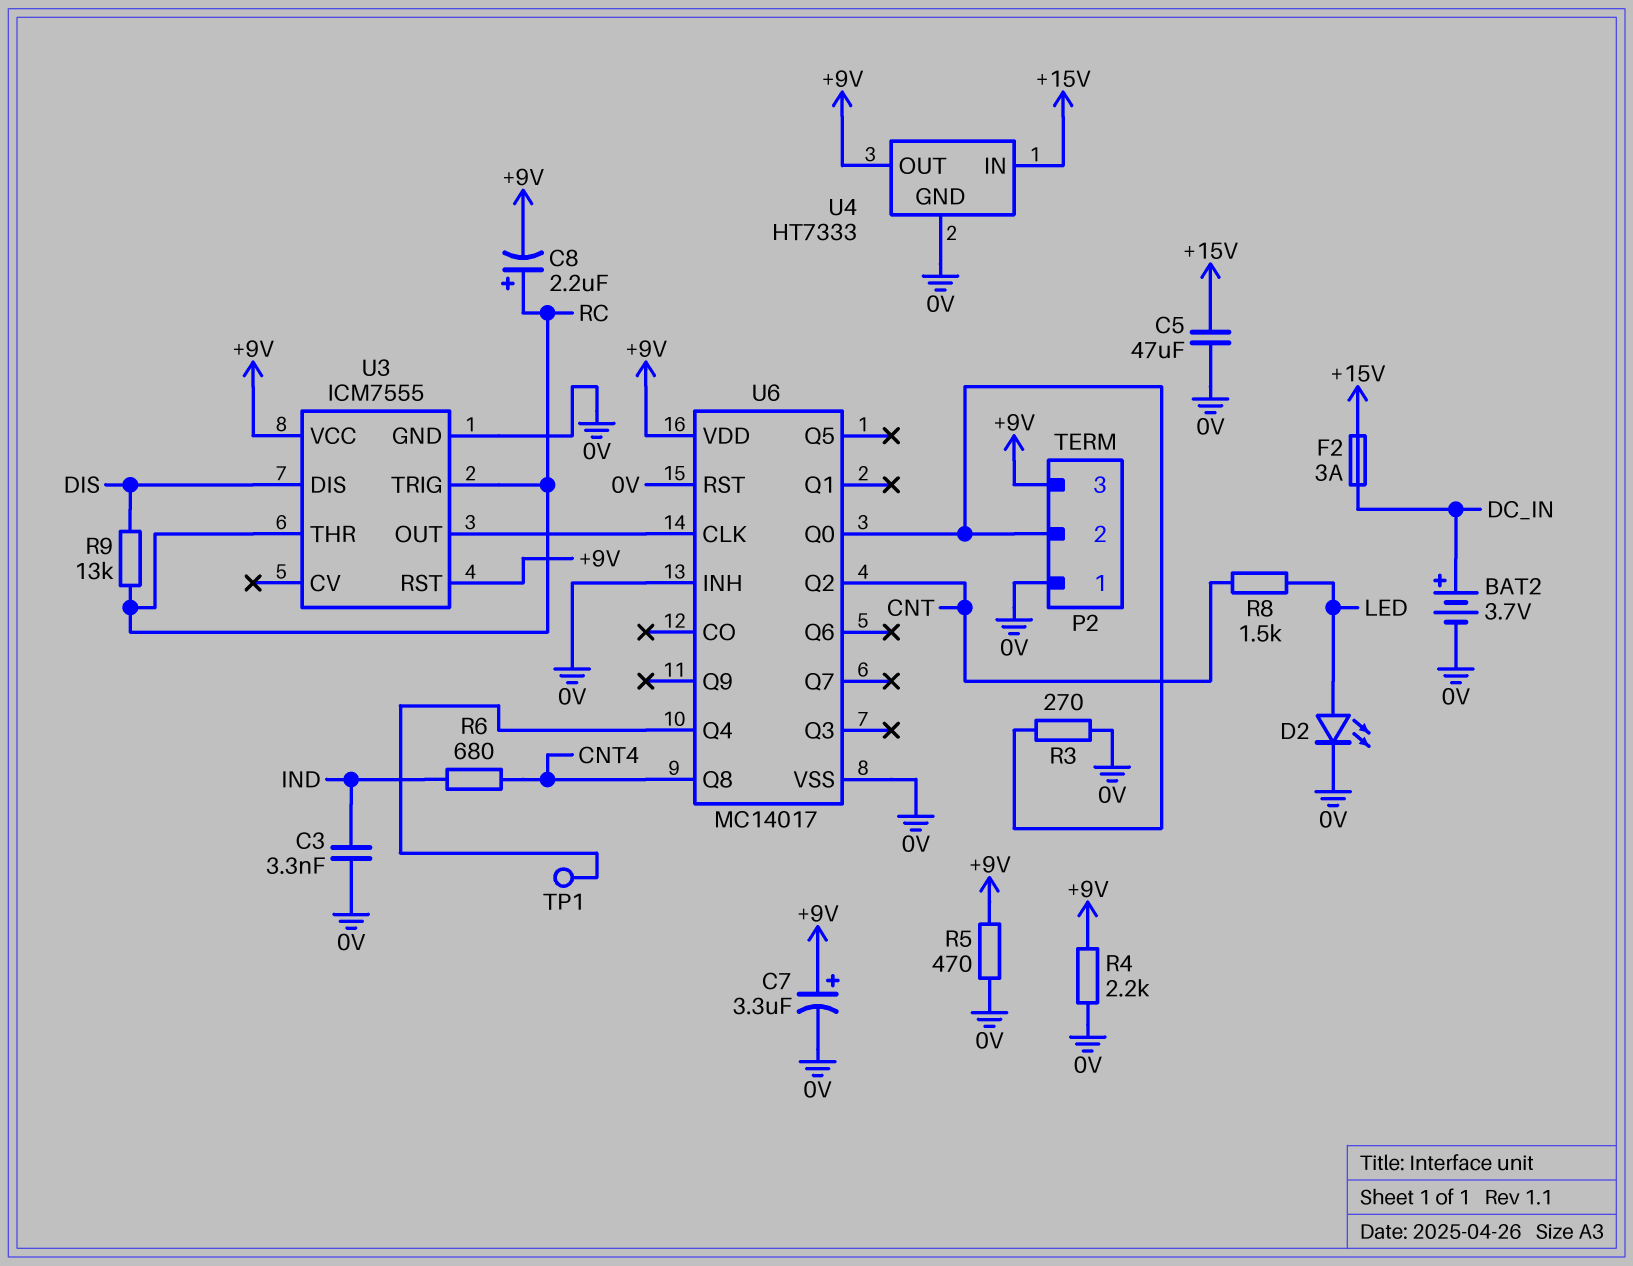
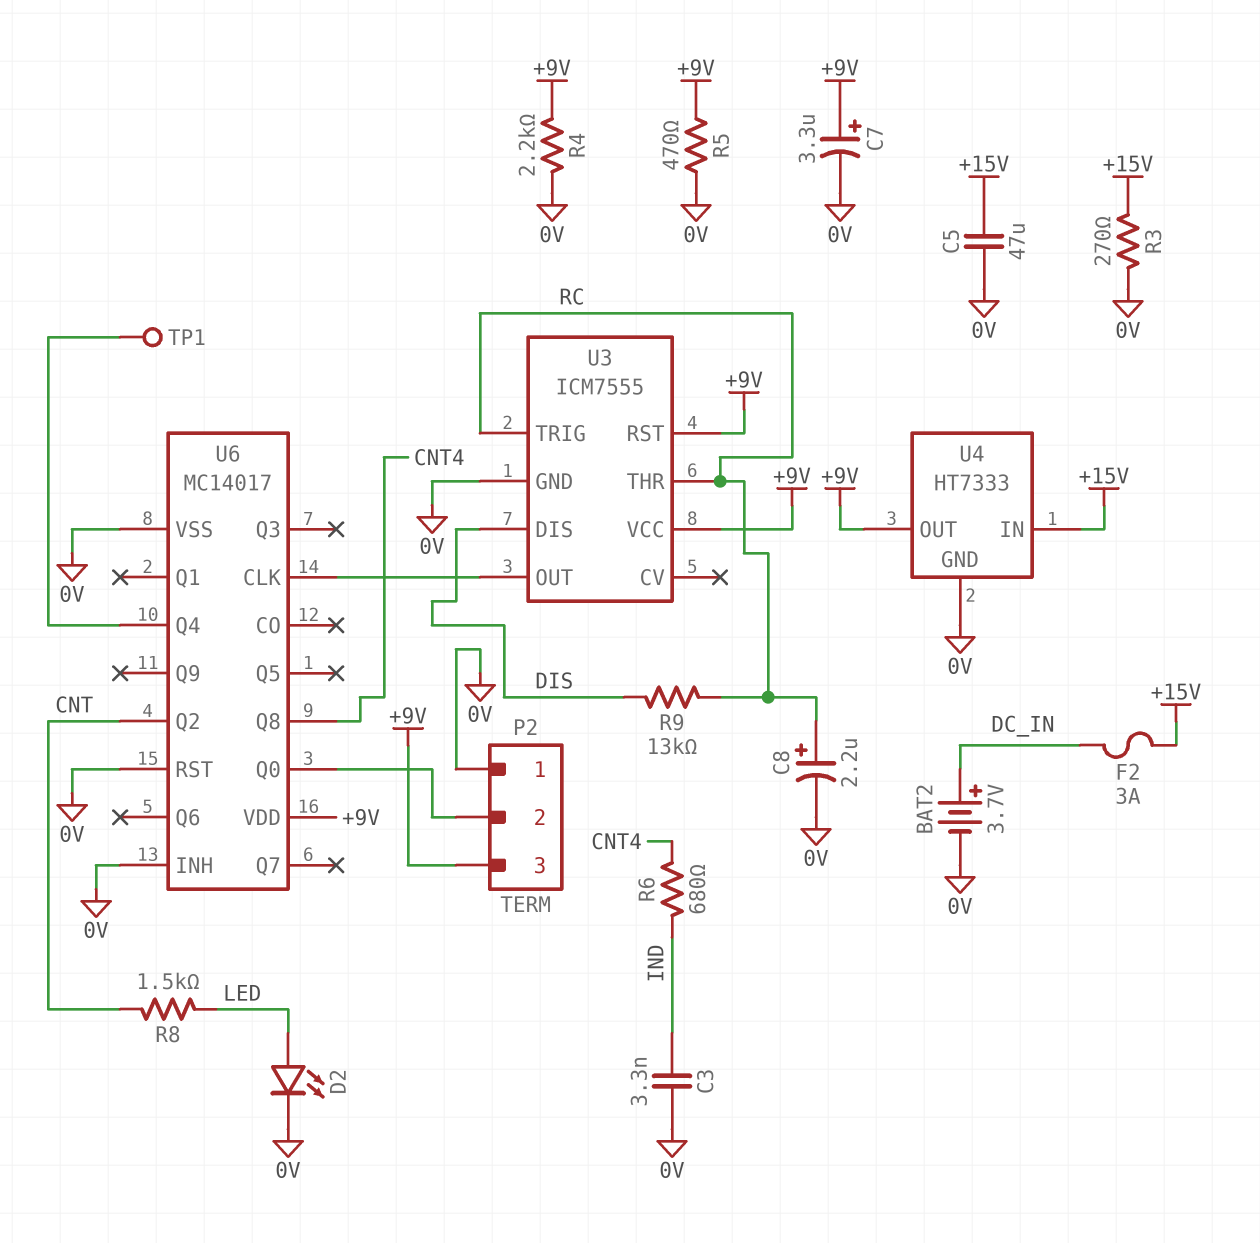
C8: 2.2uF (plus RC, minus +9V) -> 2.2uF (plus RC, minus 0V)
R3: 270 (0V, P2/2) -> 270 (+15V, 0V)

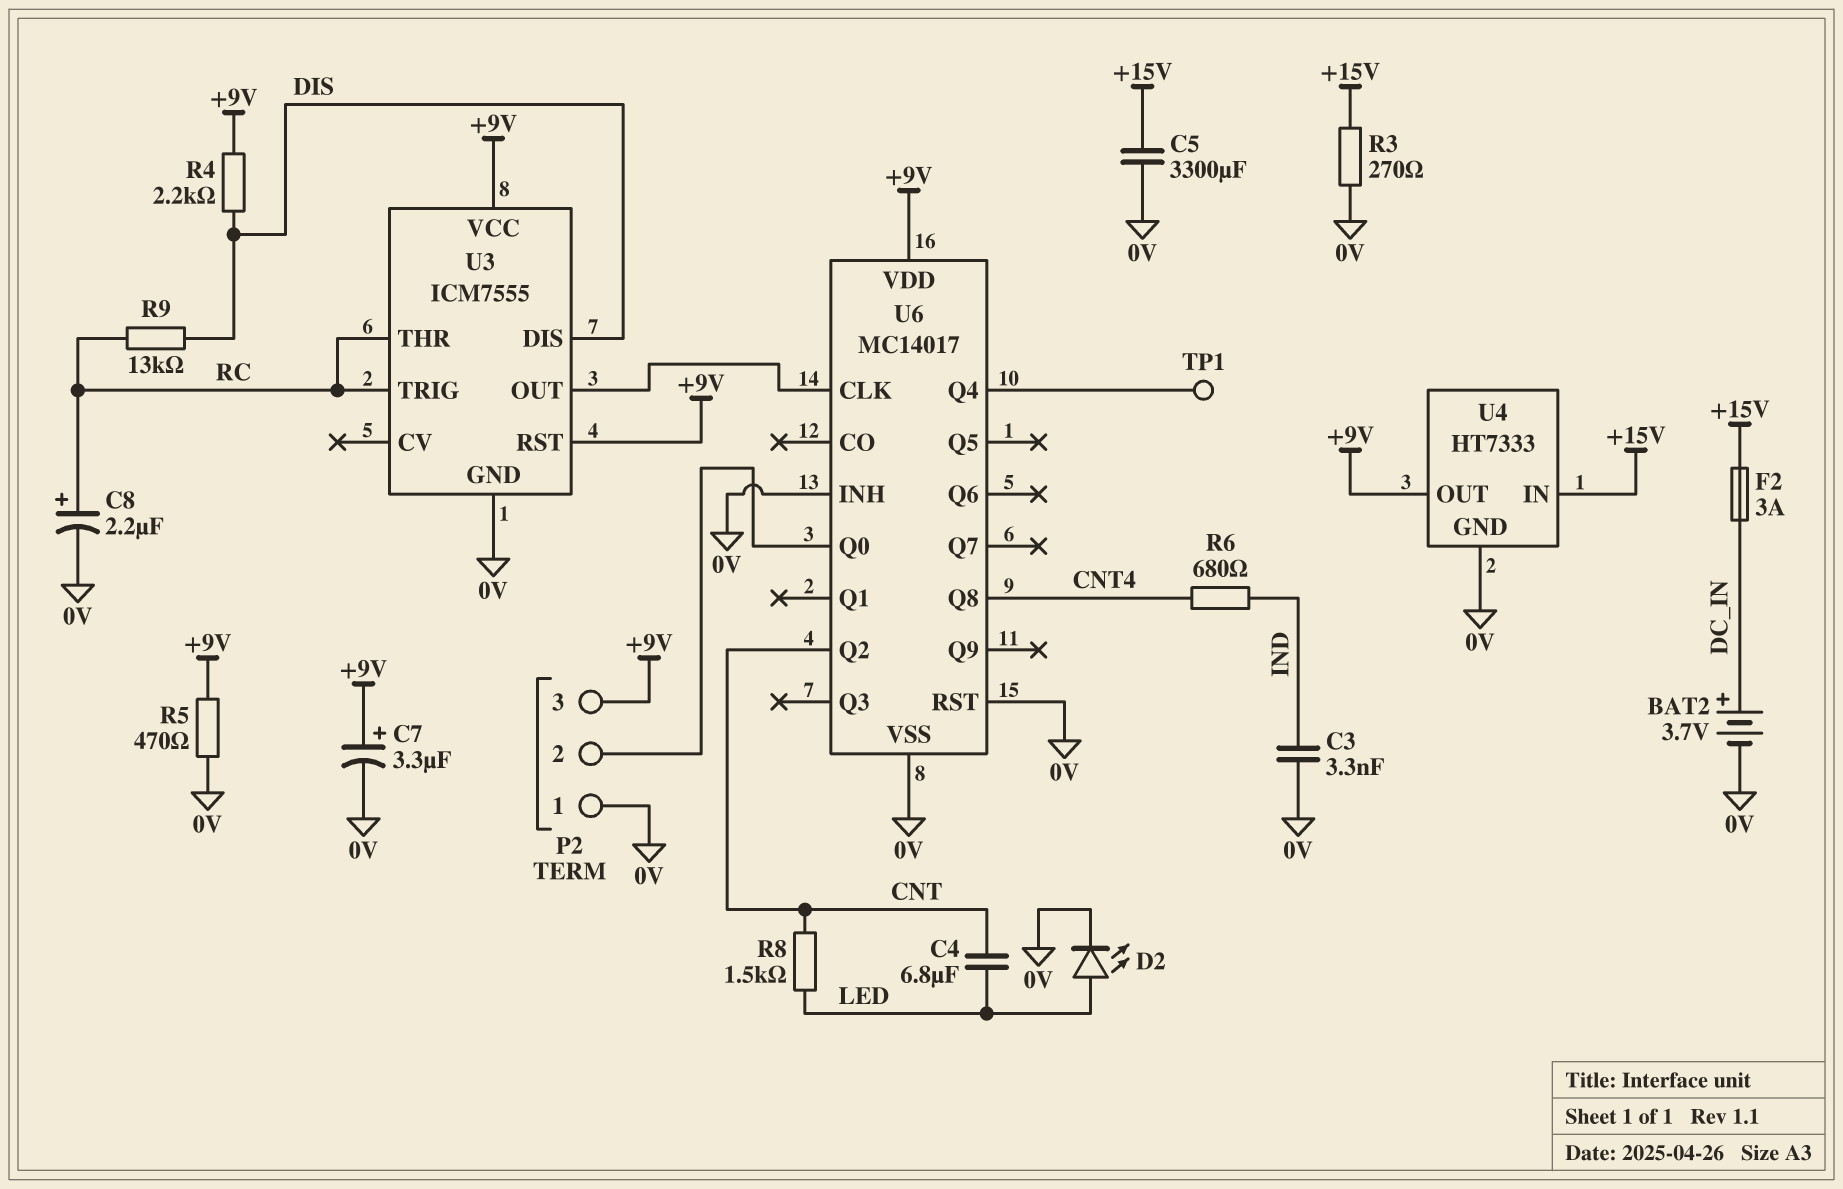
C4: none -> 6.8uF (CNT, LED)
C5: 47uF (+15V, 0V) -> 3300uF (+15V, 0V)
R4: 2.2k (+9V, 0V) -> 2.2k (+9V, DIS)

